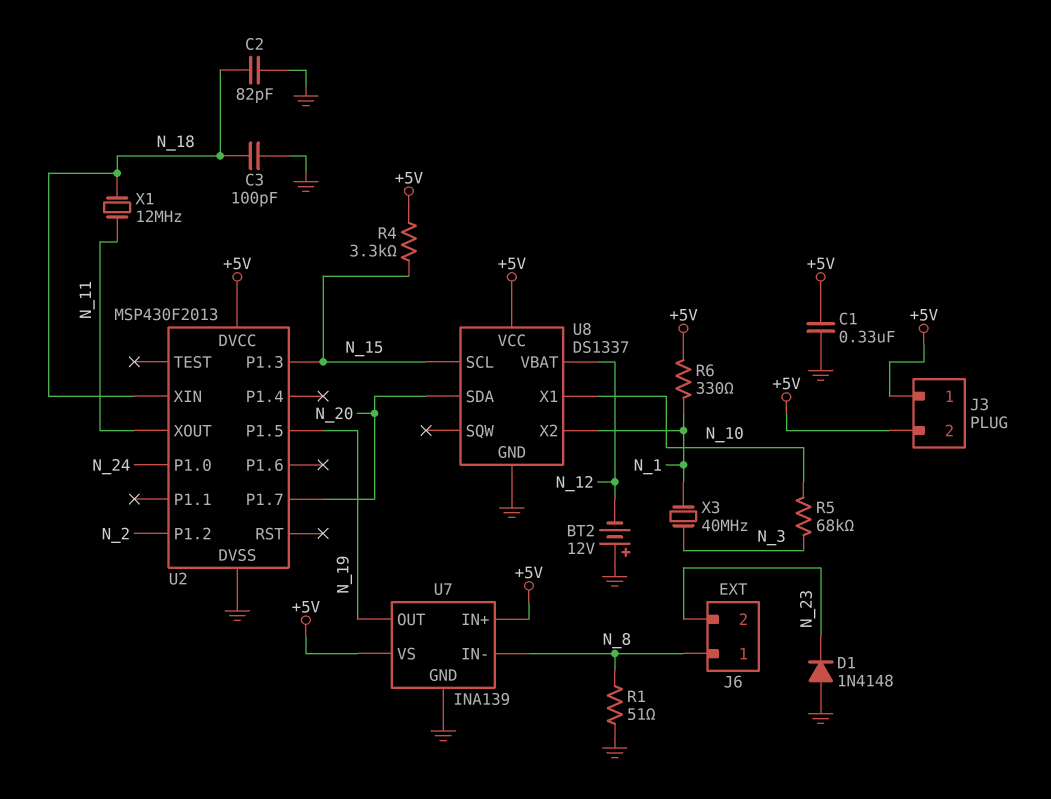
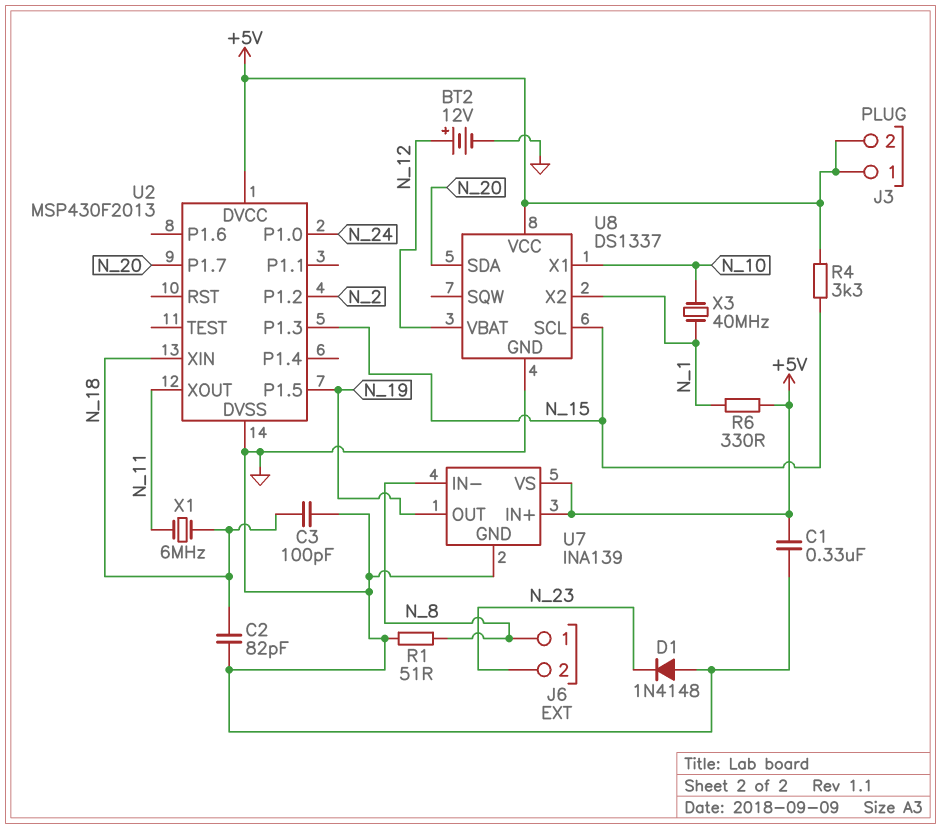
BT2: 12V (plus GND, minus N_12) -> 12V (plus N_12, minus GND)
R5: 68k (N_3, N_10) -> none
X1: 12MHz (N_11, N_18) -> 6MHz (N_11, N_18)
X3: 40MHz (N_1, N_3) -> 40MHz (N_1, N_10)

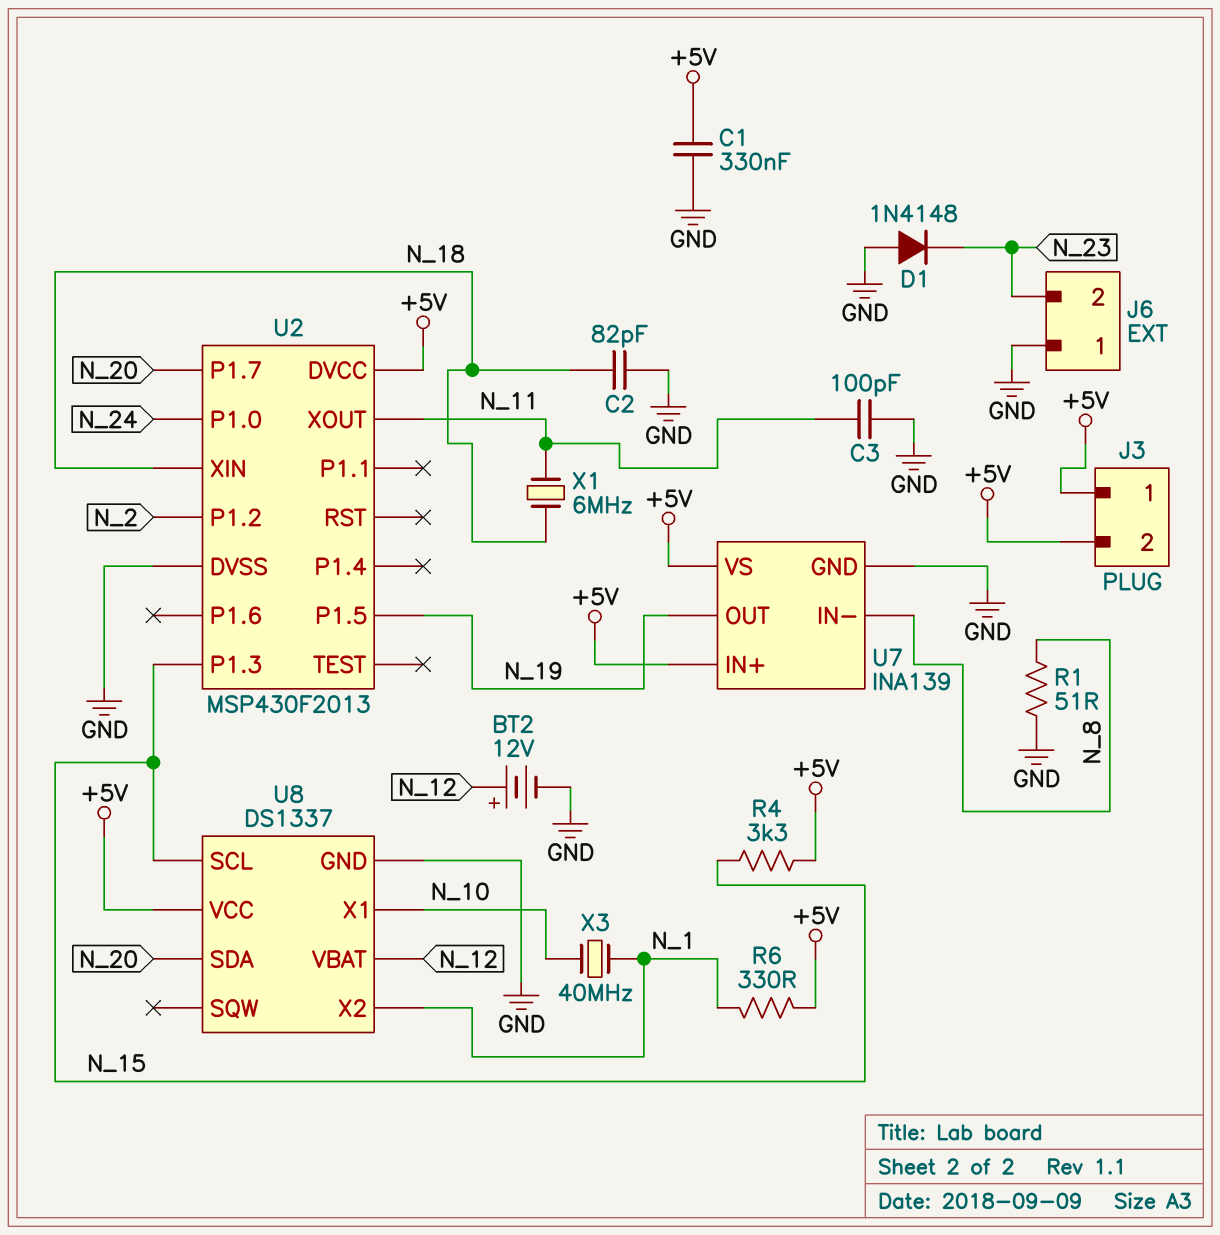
C3: 100pF (GND, N_18) -> 100pF (GND, N_11)
J6 pin 1: N_8 -> GND

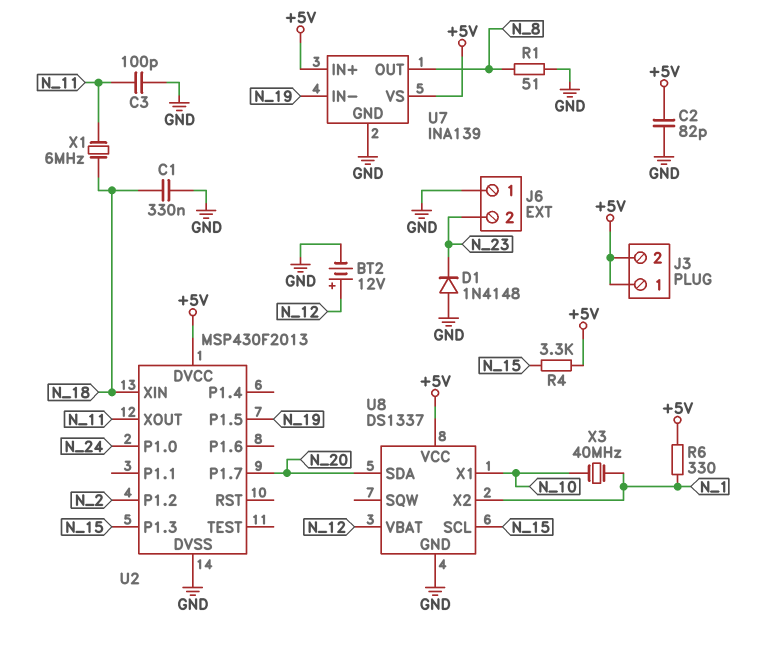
C1: 330nF (+5V, GND) -> 330nF (GND, N_18)
C2: 82pF (GND, N_18) -> 82pF (+5V, GND)
U7 pin IN-: N_8 -> N_19
U7 pin OUT: N_19 -> N_8

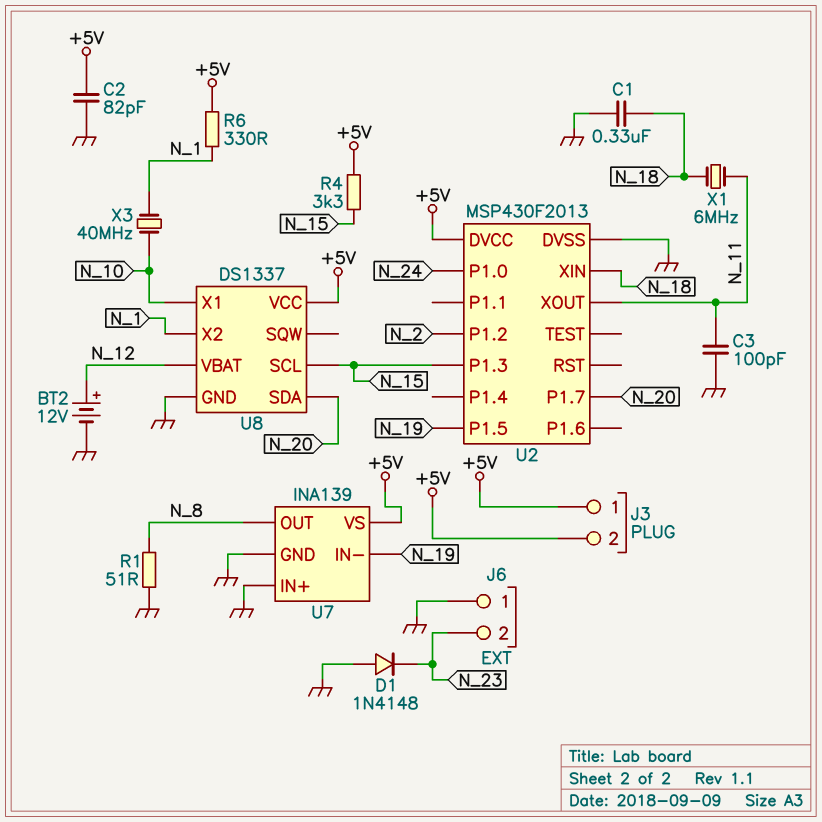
U7 pin IN+: +5V -> GND

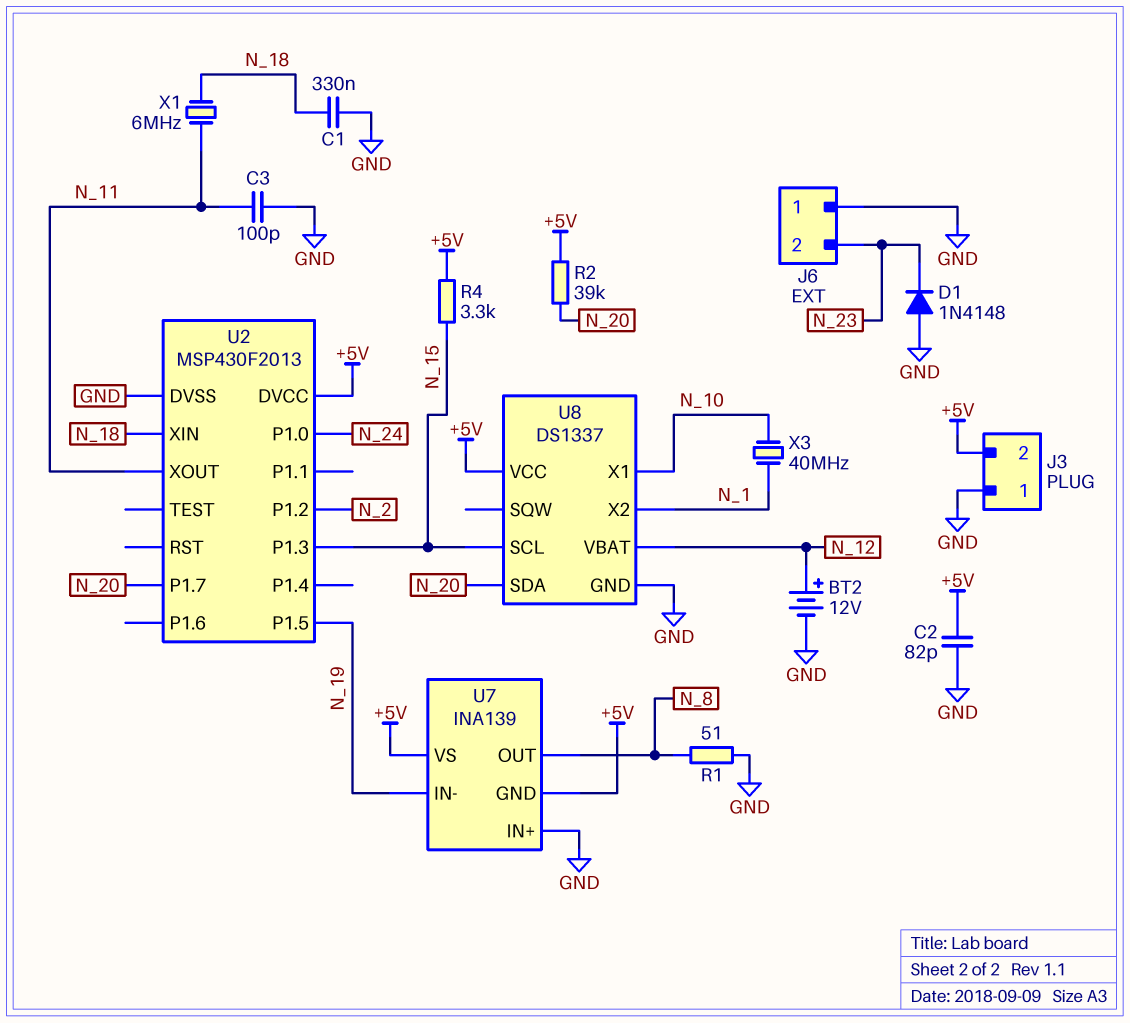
J3 pin 1: +5V -> GND
R2: none -> 39k (+5V, N_20)
R6: 330 (+5V, N_1) -> none
U7 pin GND: GND -> +5V

